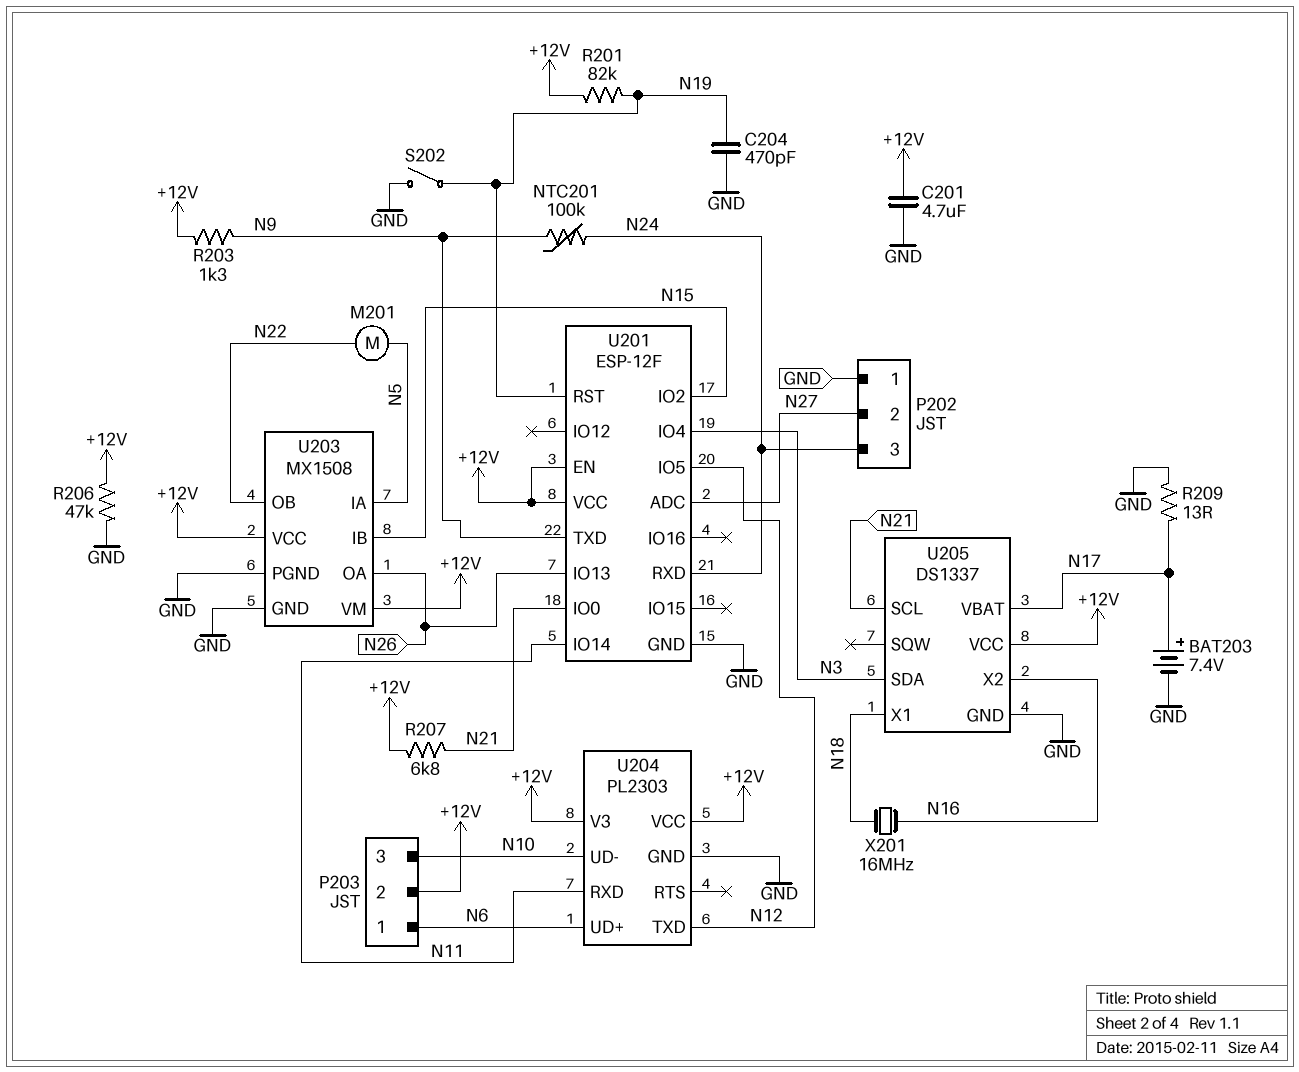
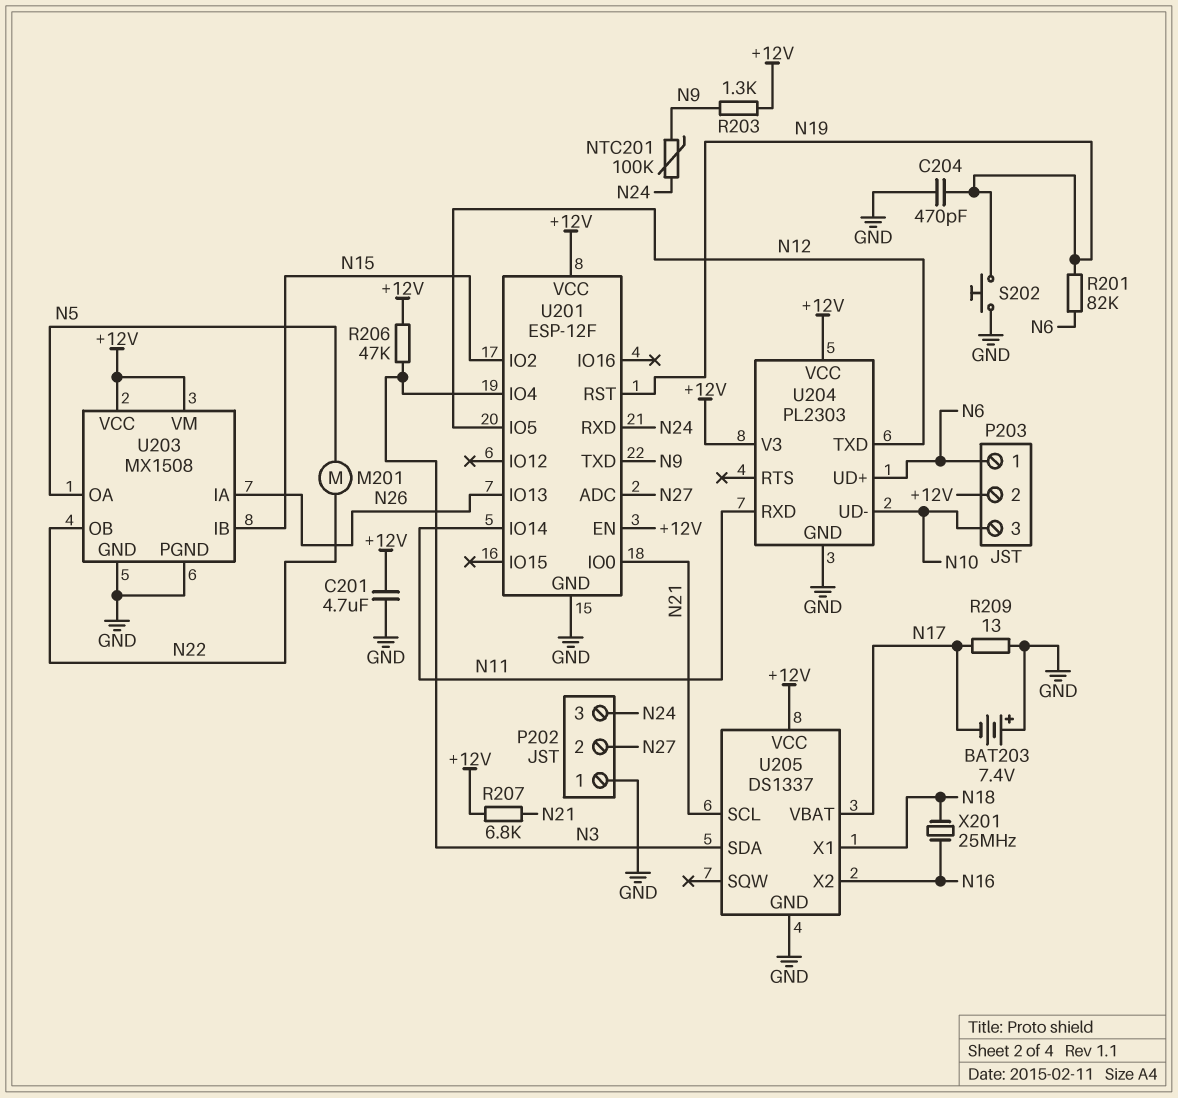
BAT203: 7.4V (plus N17, minus GND) -> 7.4V (plus GND, minus N17)
R201: 82k (+12V, N19) -> 82k (N6, N19)
R206: 47k (+12V, GND) -> 47k (+12V, N3)
S202: switch (GND, N19) -> button (GND, N19)
U203 pin IA: N5 -> N26
U203 pin OA: N26 -> N5
X201: 16MHz (N16, N18) -> 25MHz (N16, N18)

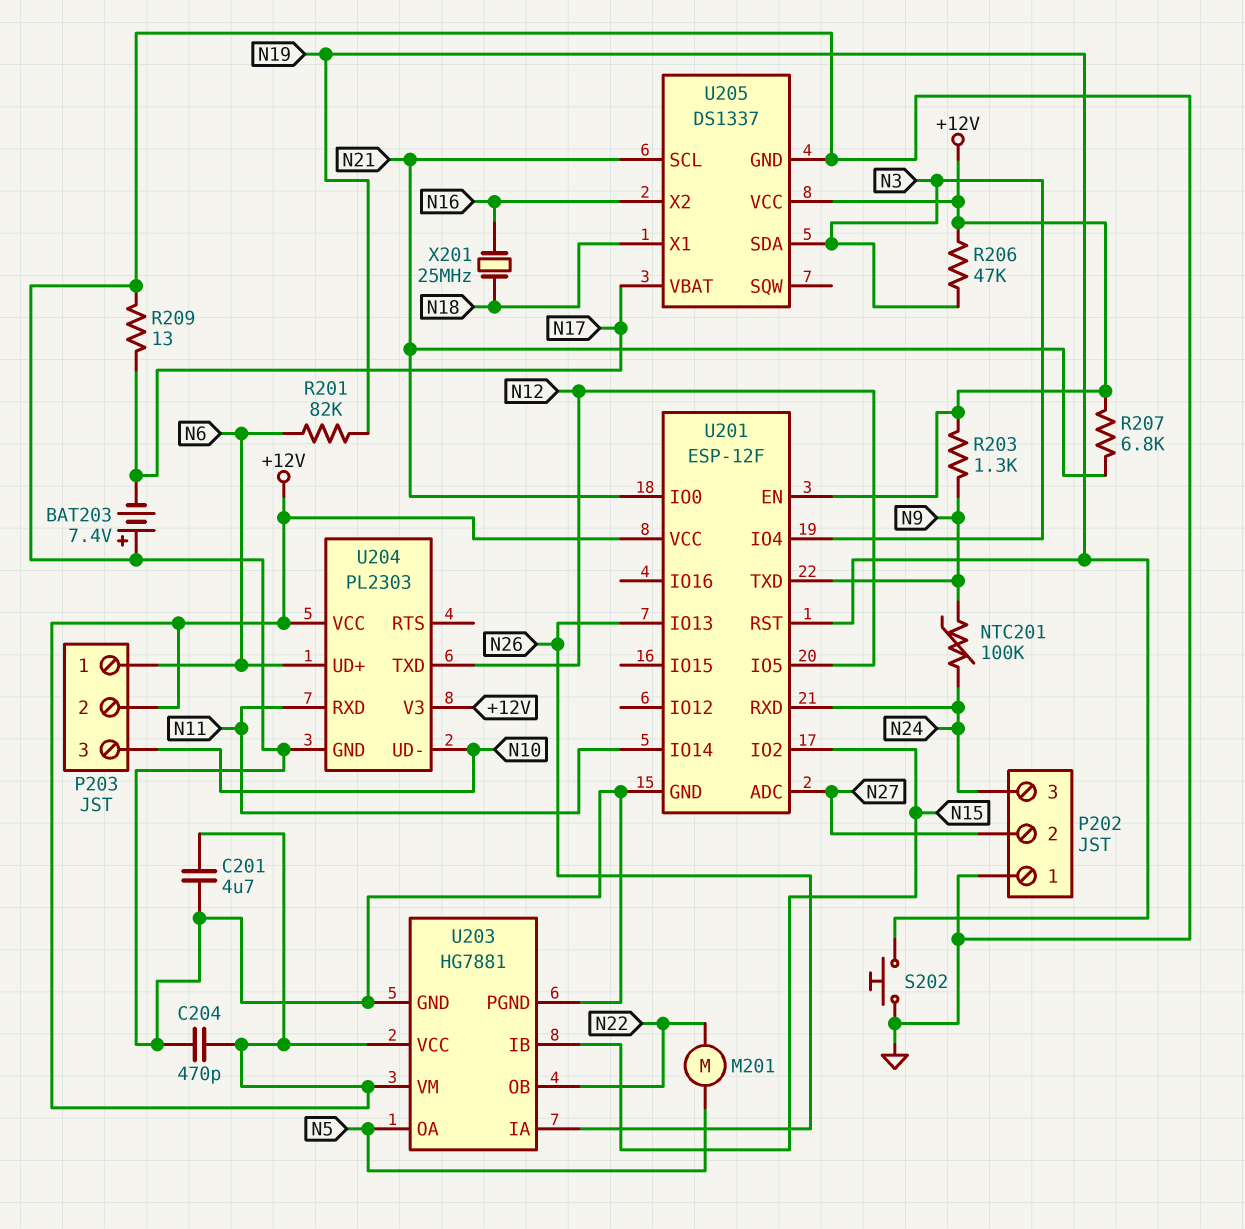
C204: 470pF (GND, N19) -> 470pF (+12V, GND)
U203: MX1508 -> HG7881

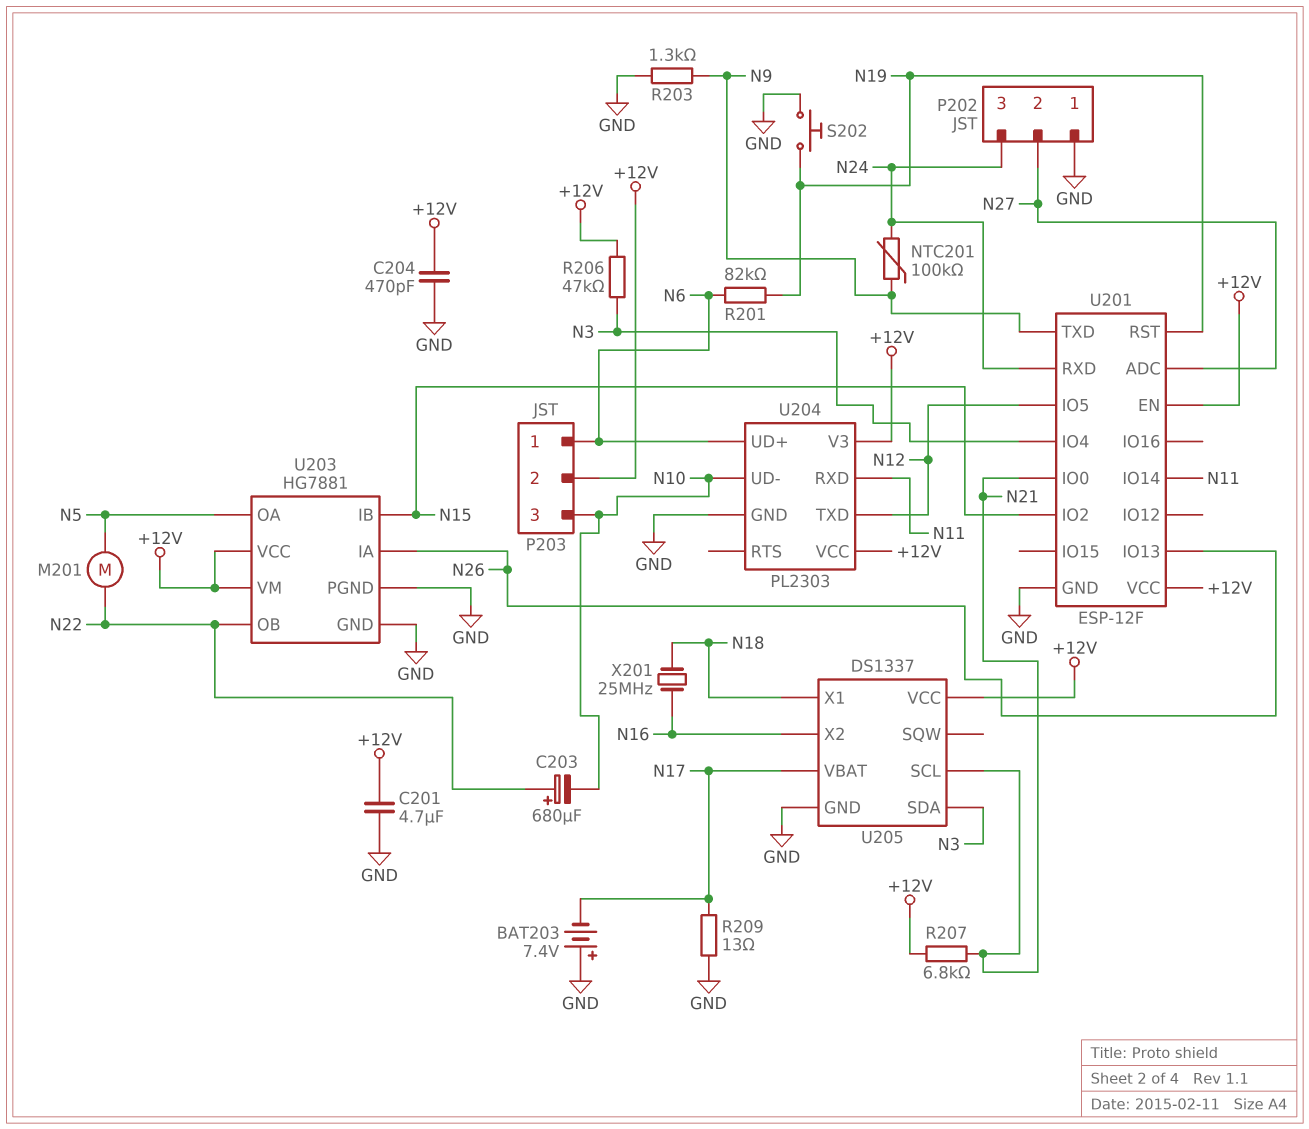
C203: none -> 680uF (plus N22, minus N10)
R203: 1.3k (+12V, N9) -> 1.3k (GND, N9)

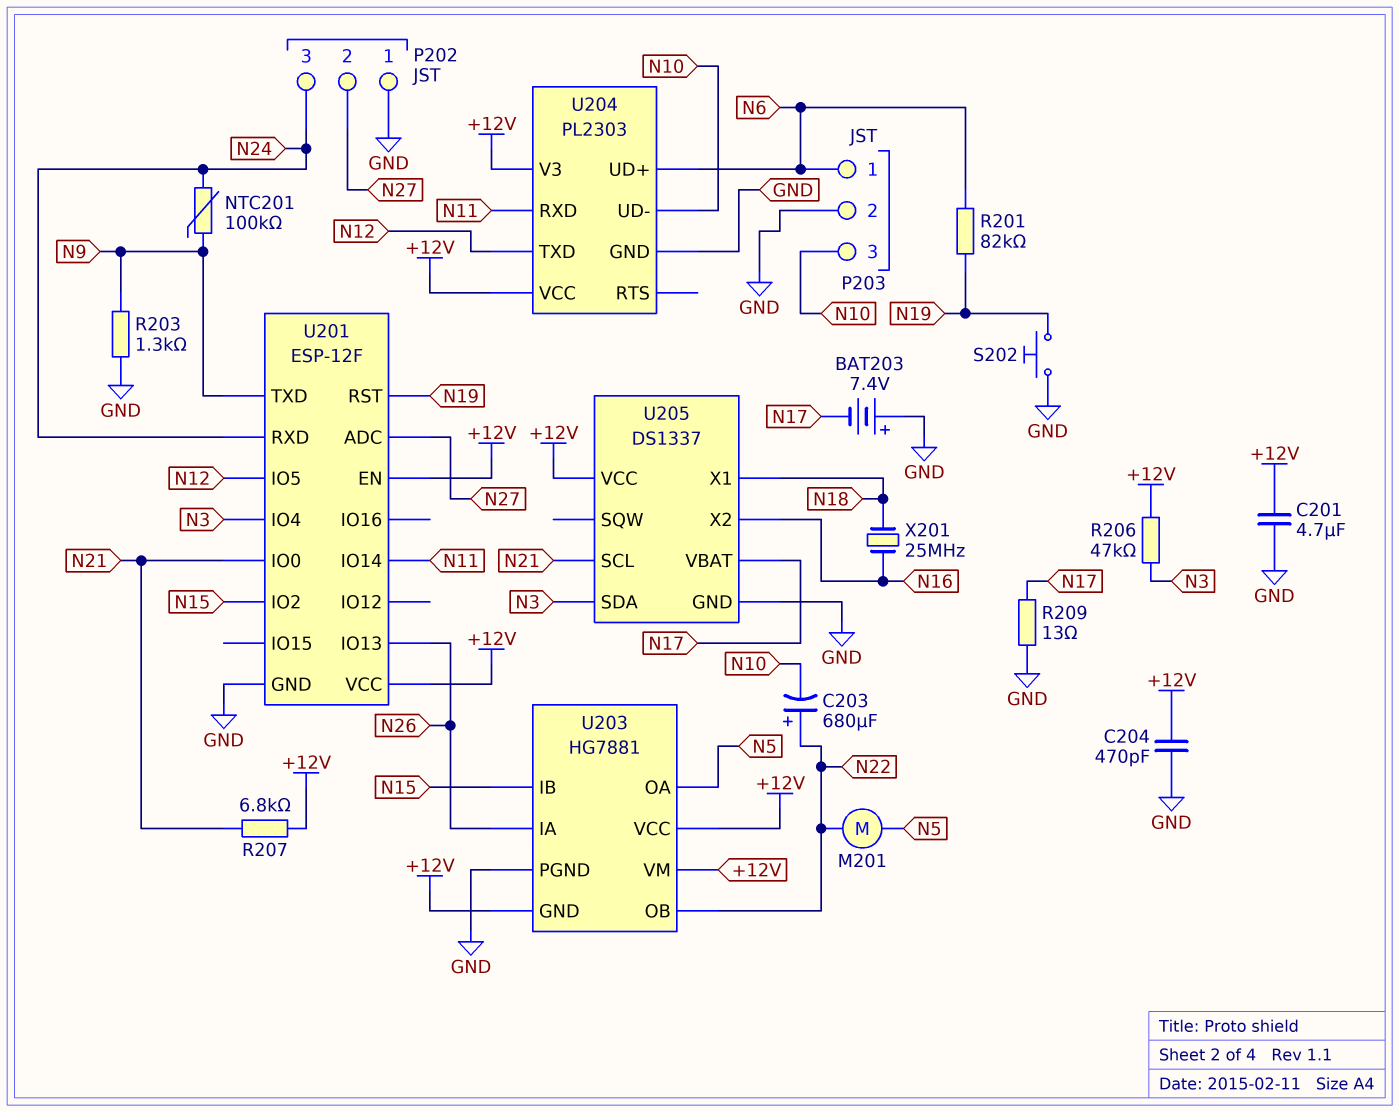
P203 pin 2: +12V -> GND
U203 pin GND: GND -> +12V

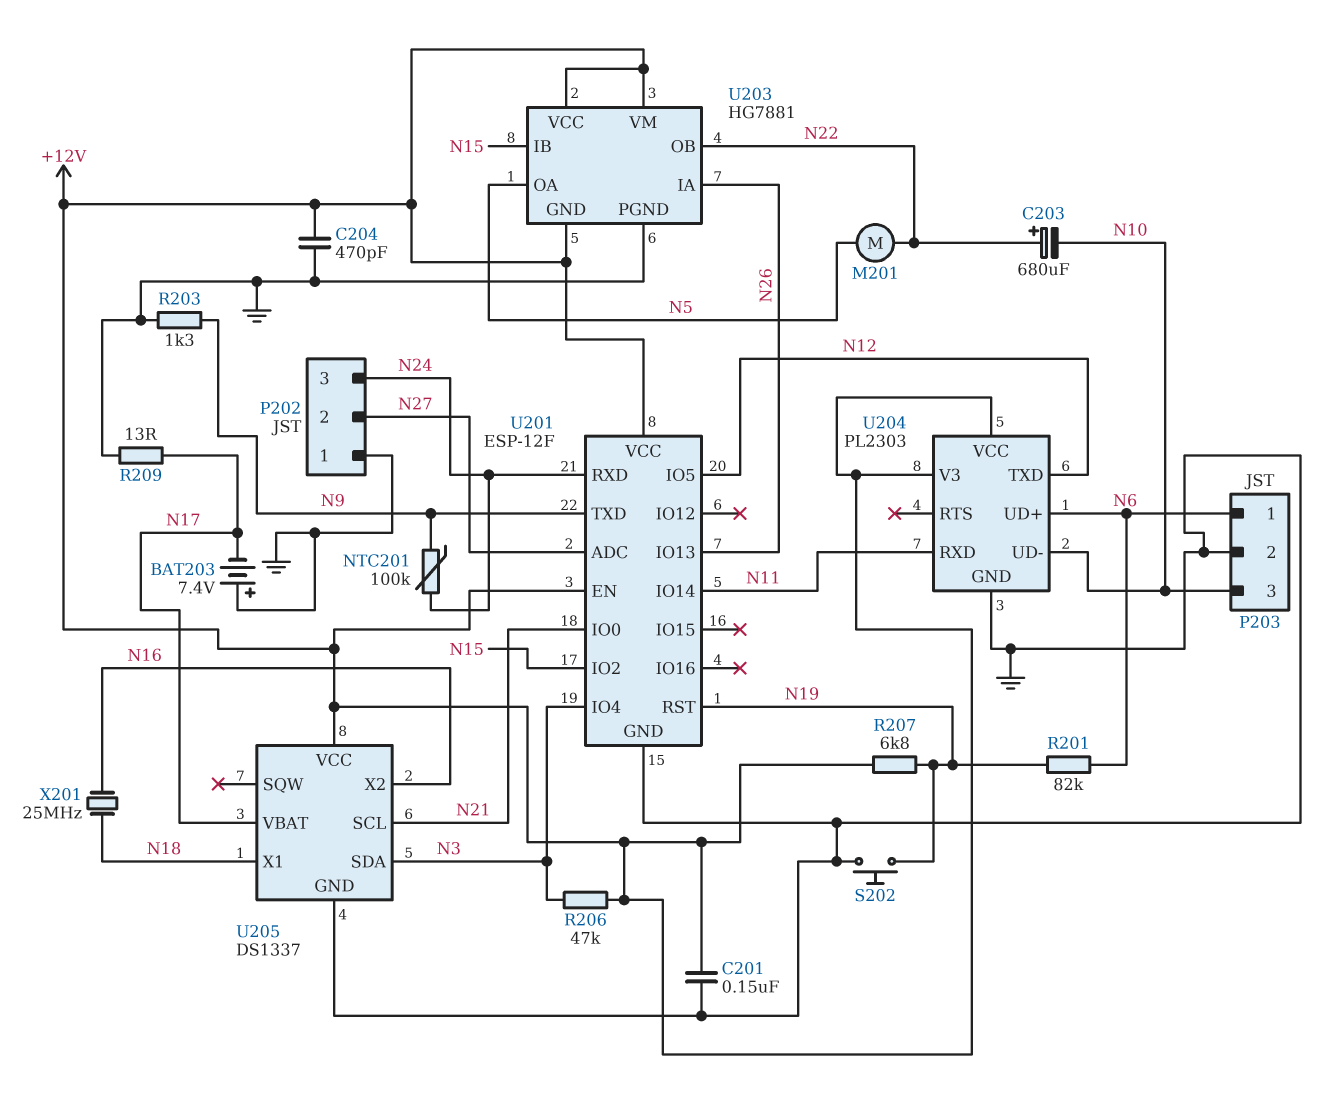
C201: 4.7uF (+12V, GND) -> 150nF (+12V, GND)
R207: 6.8k (+12V, N21) -> 6.8k (+12V, N19)

